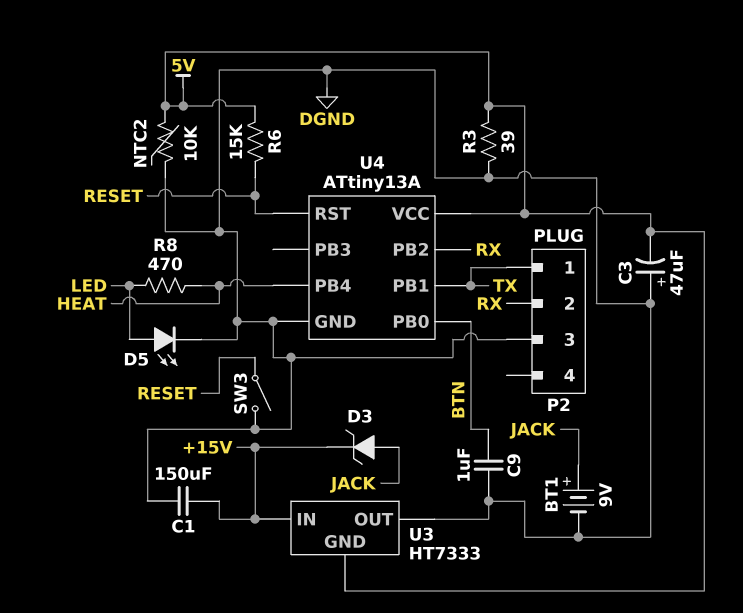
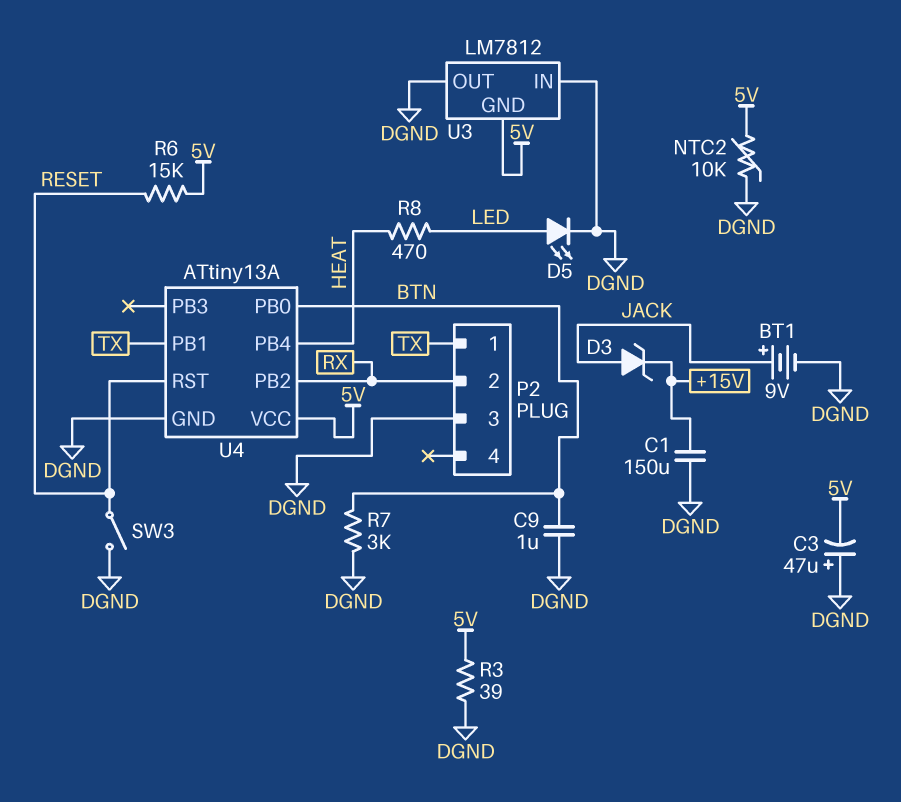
R7: none -> 3k (BTN, DGND)
U3: HT7333 -> LM7812
U3 pin IN: +15V -> DGND

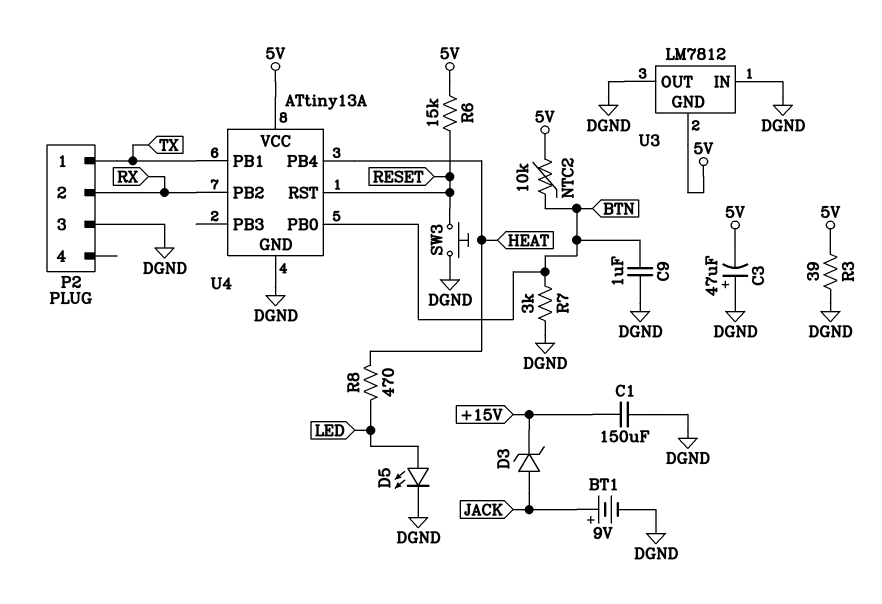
NTC2: 10k (5V, DGND) -> 10k (5V, BTN)
SW3: switch (DGND, RESET) -> button (DGND, RESET)

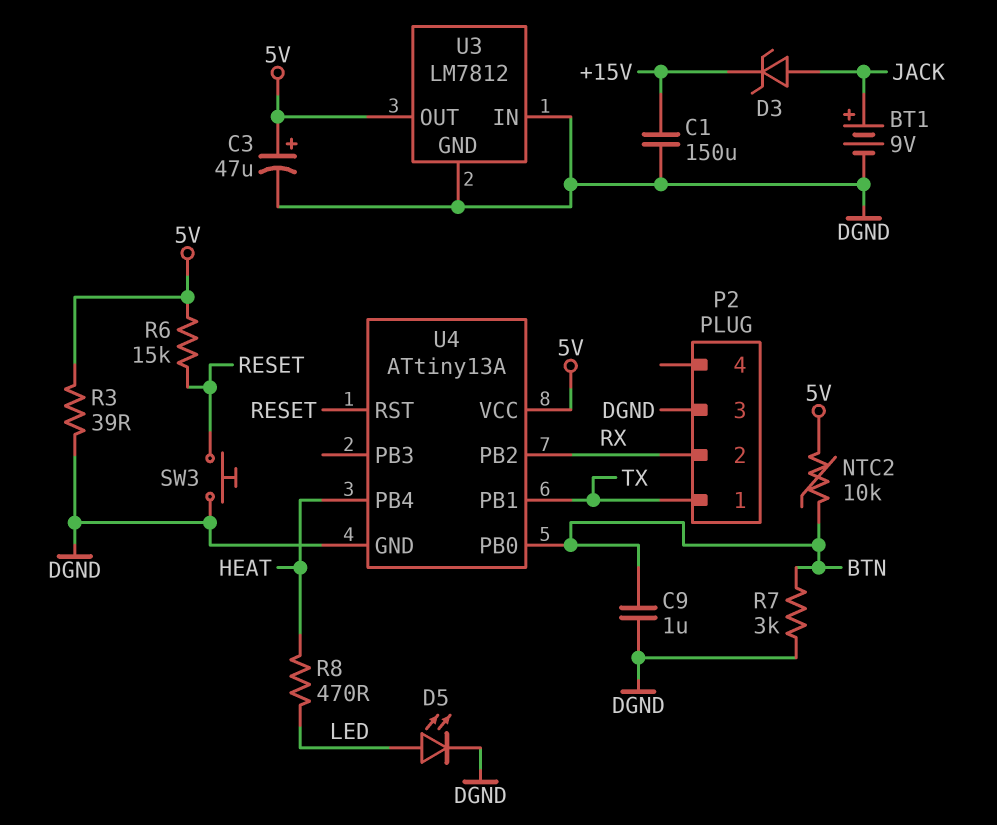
C3: 47uF (plus DGND, minus 5V) -> 47uF (plus 5V, minus DGND)
U3 pin GND: 5V -> DGND
U3 pin OUT: DGND -> 5V

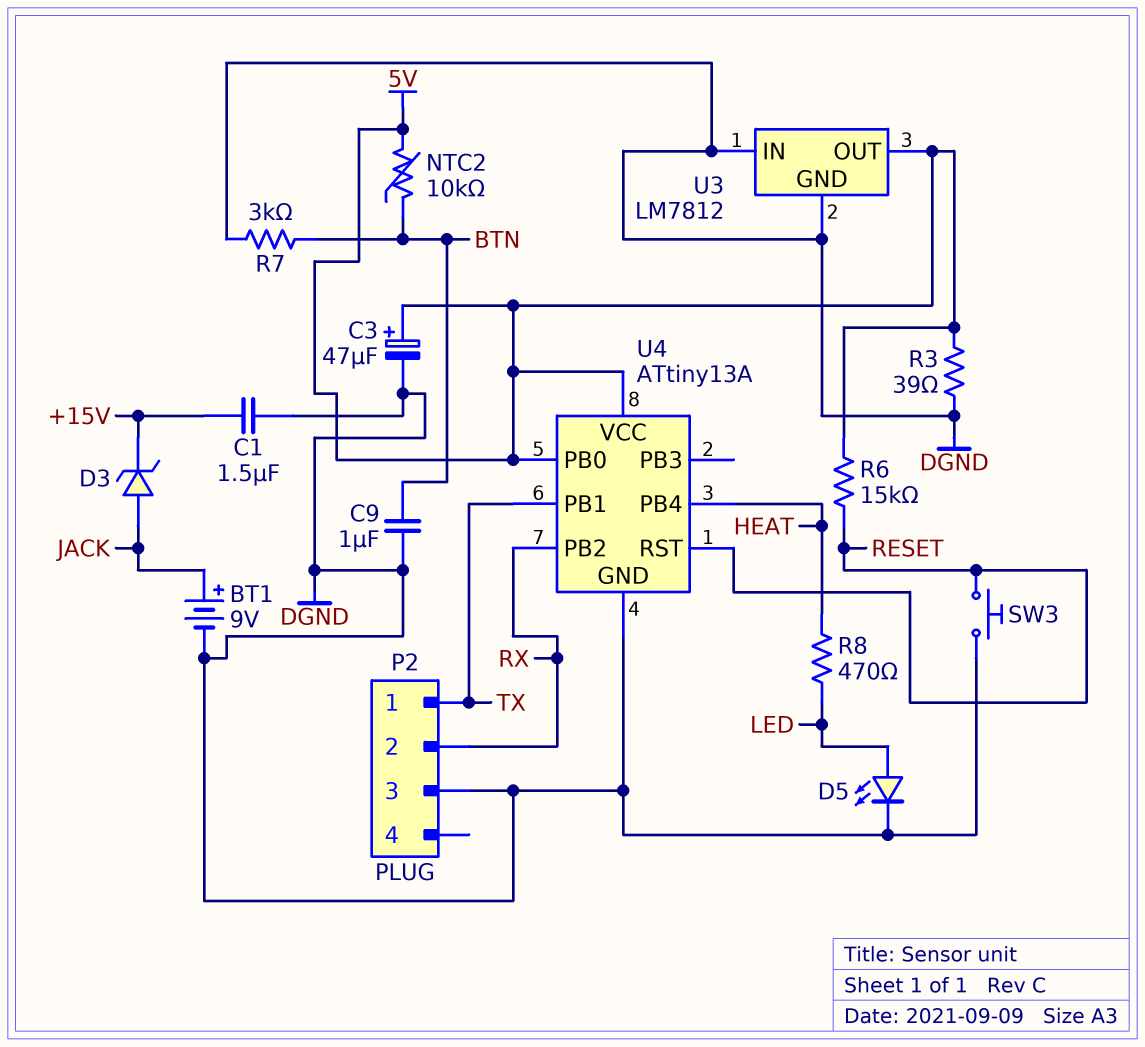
C1: 150uF (+15V, DGND) -> 1.5uF (+15V, DGND)
U4 pin PB0: BTN -> 5V

